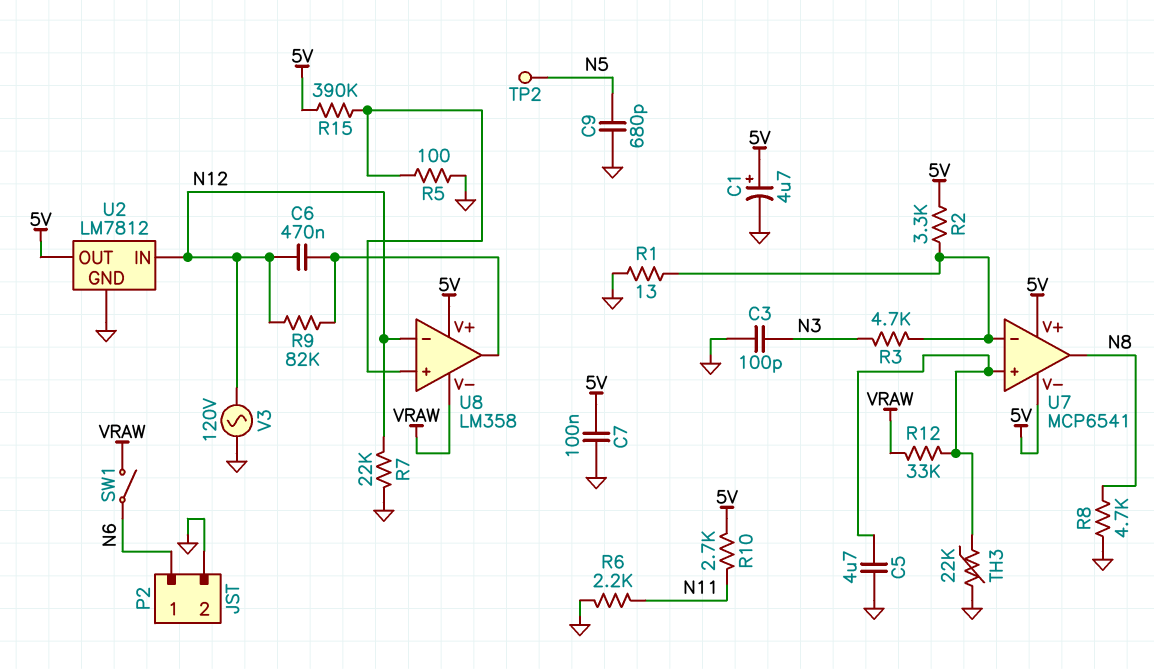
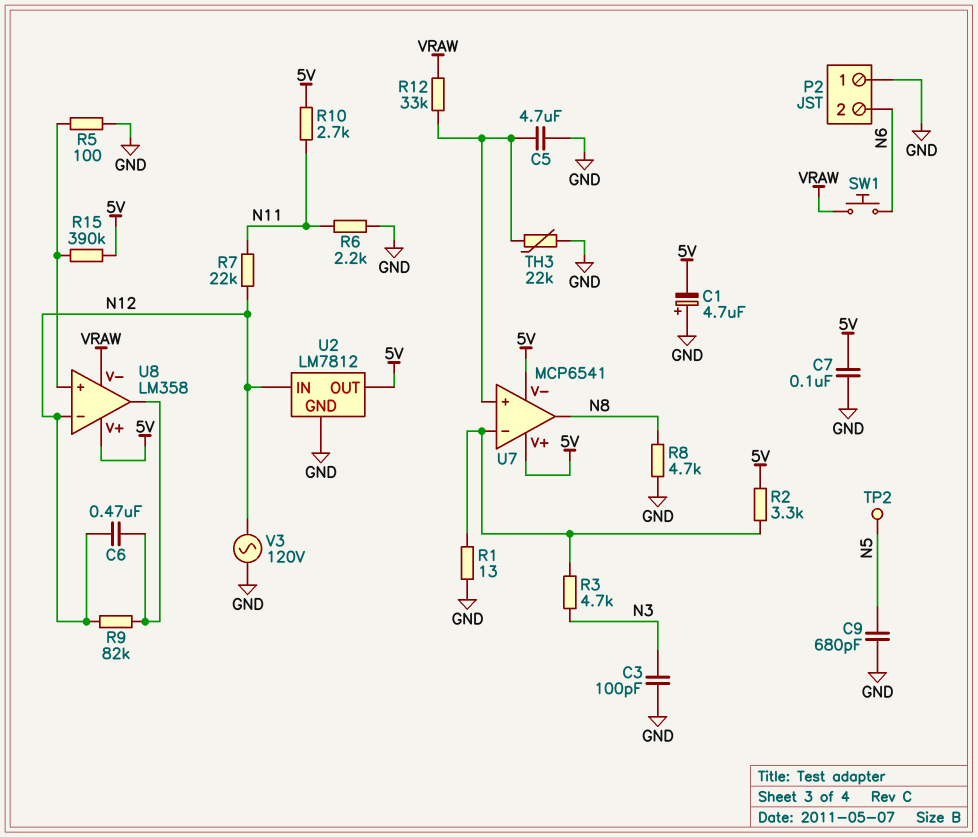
C1: 4.7uF (plus 5V, minus GND) -> 4.7uF (plus GND, minus 5V)
P2 pin 1: N6 -> GND
P2 pin 2: GND -> N6
R7: 22k (GND, N12) -> 22k (N11, N12)
SW1: switch (N6, VRAW) -> button (N6, VRAW)

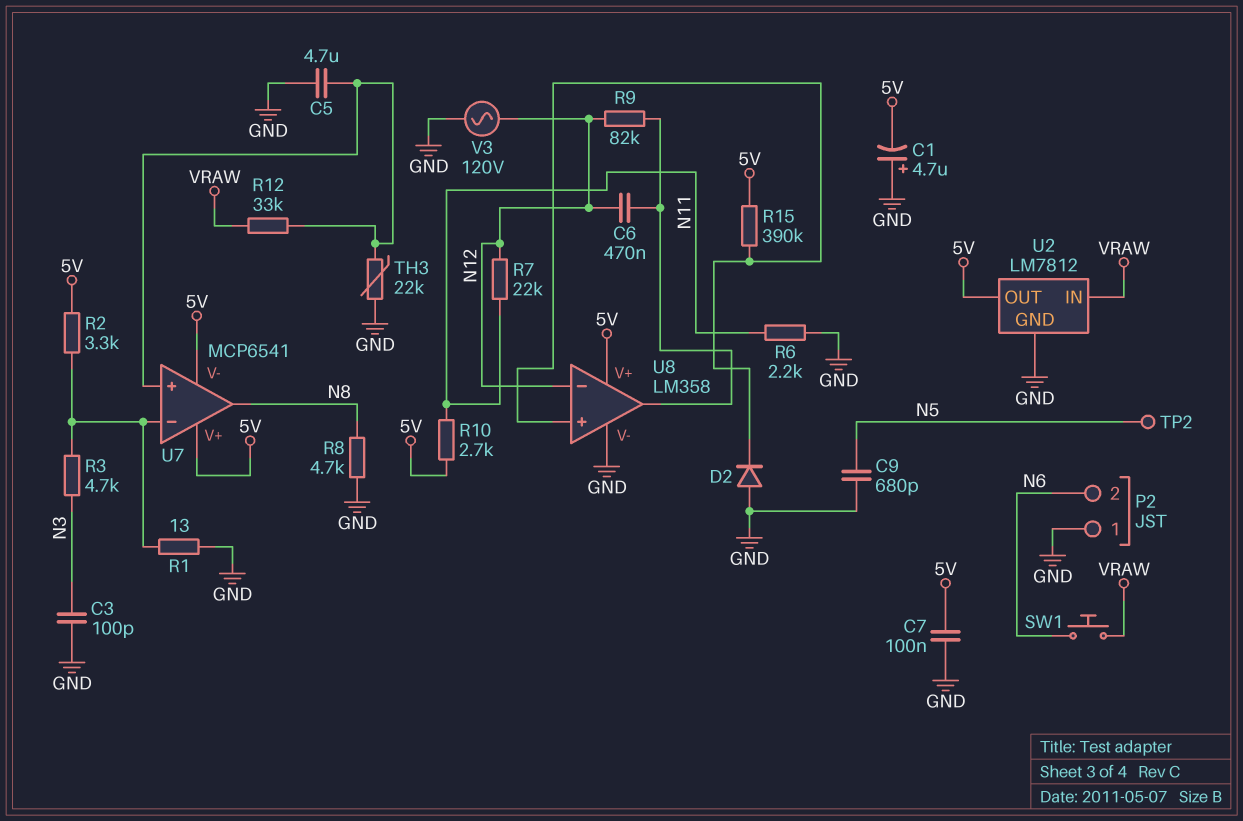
D2: none -> diode (A GND, K U8/in+)
R5: 100 (GND, U8/in+) -> none
U2 pin IN: N12 -> VRAW
U8 pin V-: VRAW -> GND

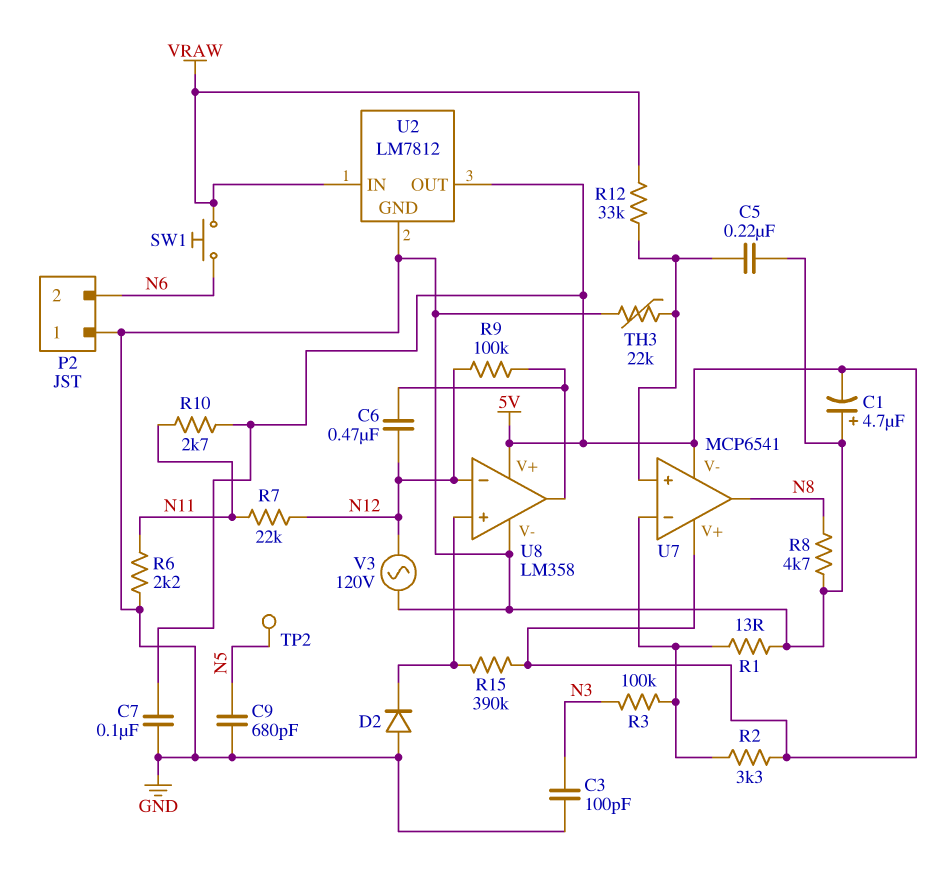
C5: 4.7uF (GND, U7/in+) -> 220nF (GND, U7/in+)
R3: 4.7k (N3, U7/in-) -> 100k (N3, U7/in-)
R9: 82k (N12, U8/out) -> 100k (N12, U8/out)

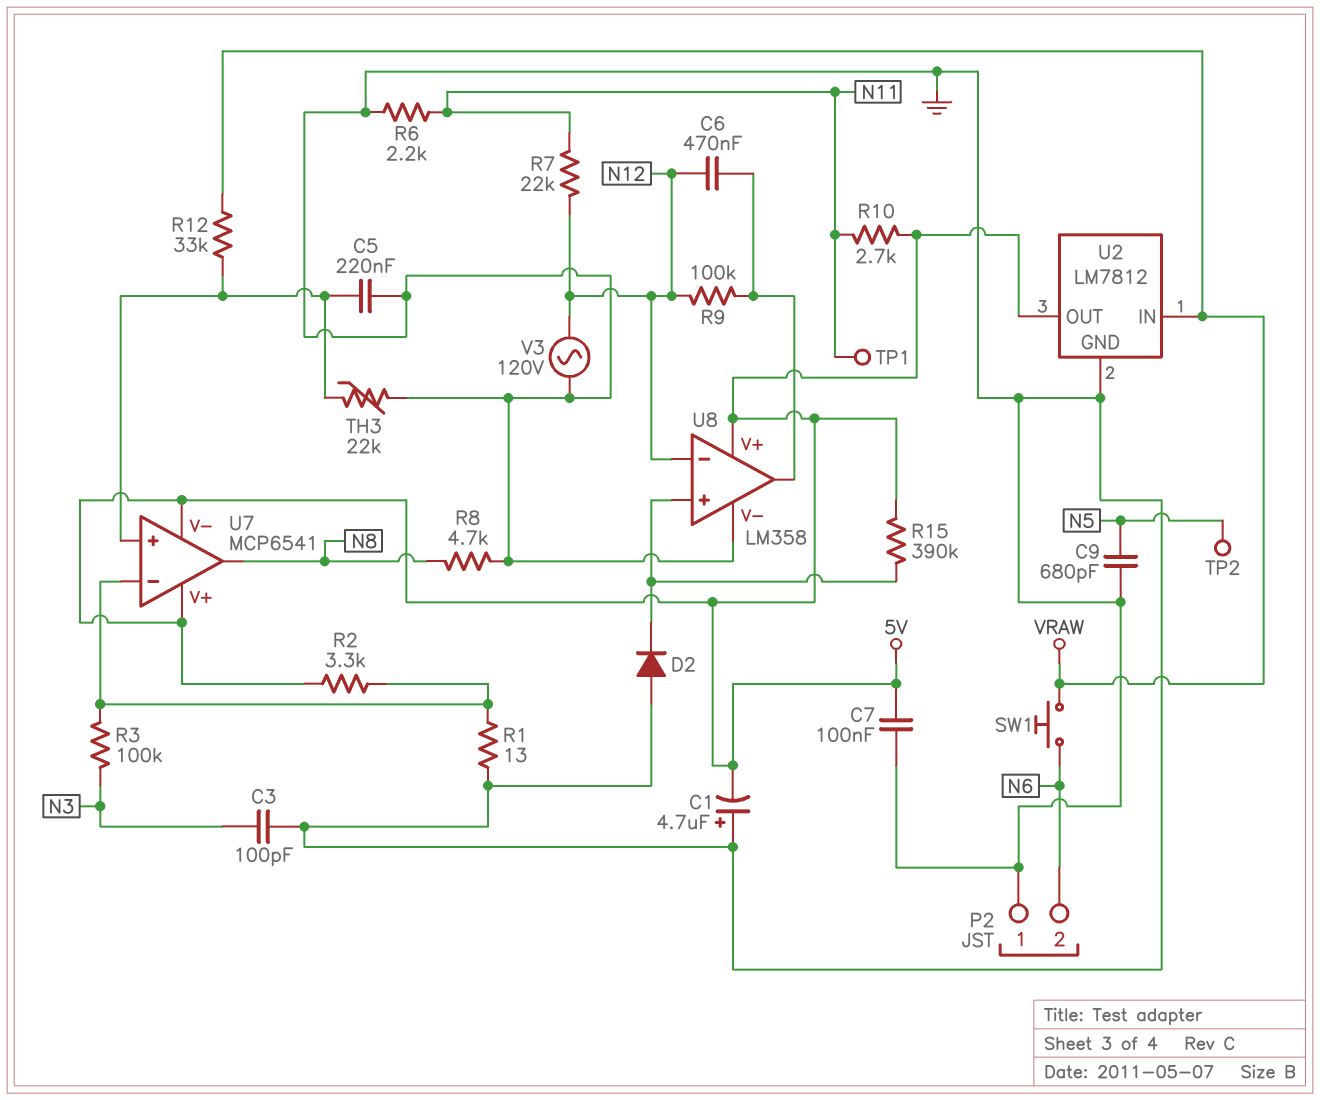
TP1: none -> test point (N11)

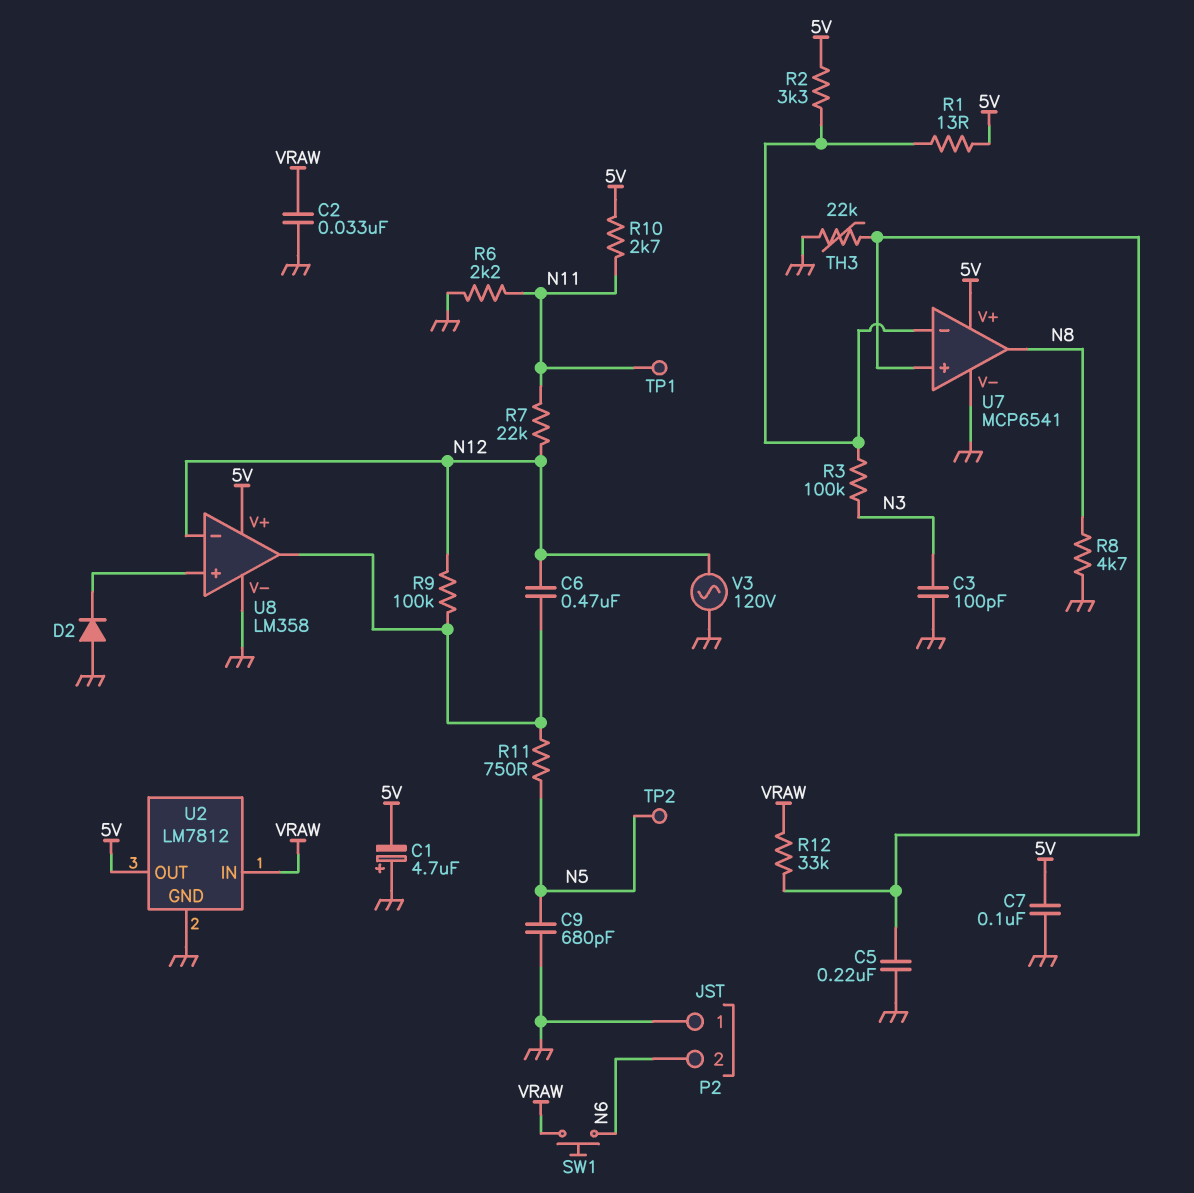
C2: none -> 33nF (GND, VRAW)
R1: 13 (GND, U7/in-) -> 13 (5V, U7/in-)
R11: none -> 750 (N5, U8/out)
R15: 390k (5V, U8/in+) -> none
U7 pin V-: 5V -> GND

